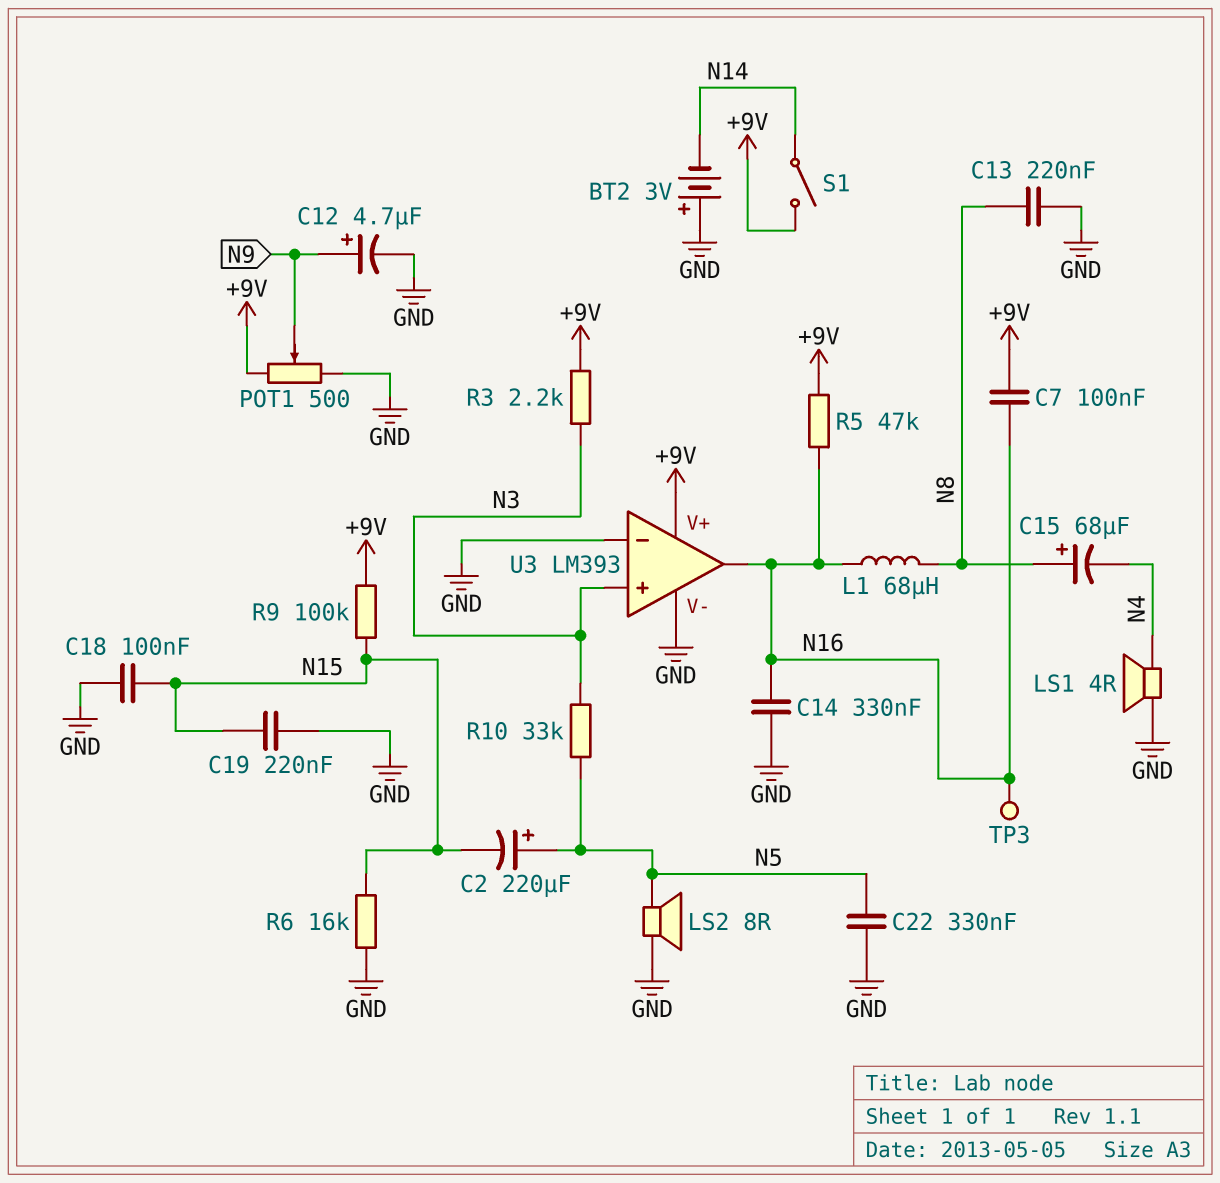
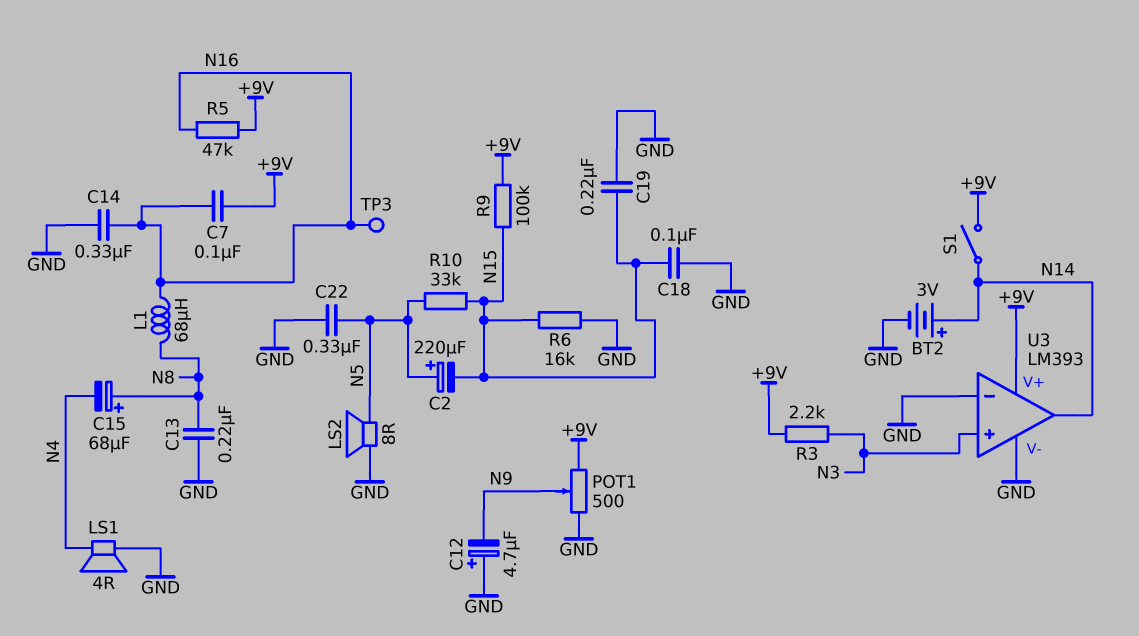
BT2: 3V (plus GND, minus N14) -> 3V (plus N14, minus GND)
C12: 4.7uF (plus N9, minus GND) -> 4.7uF (plus GND, minus N9)
R10: 33k (N3, N5) -> 33k (N5, N15)
U3 pin out: N16 -> N14

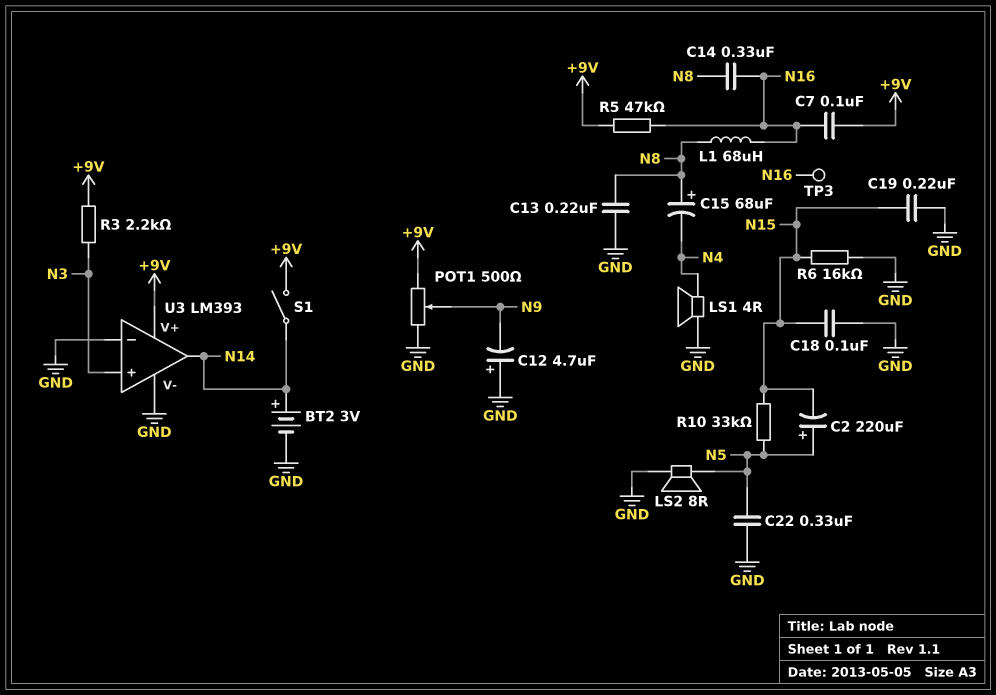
C14: 330nF (GND, N16) -> 330nF (N8, N16)
R9: 100k (+9V, N15) -> none

